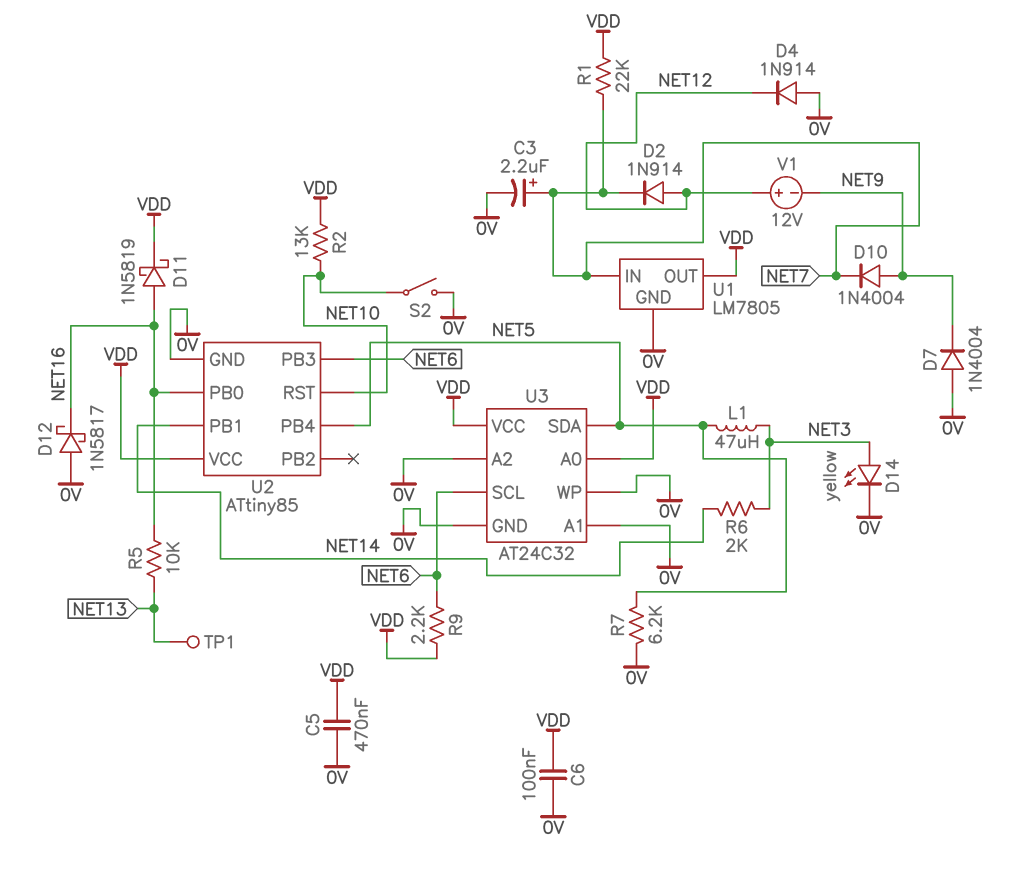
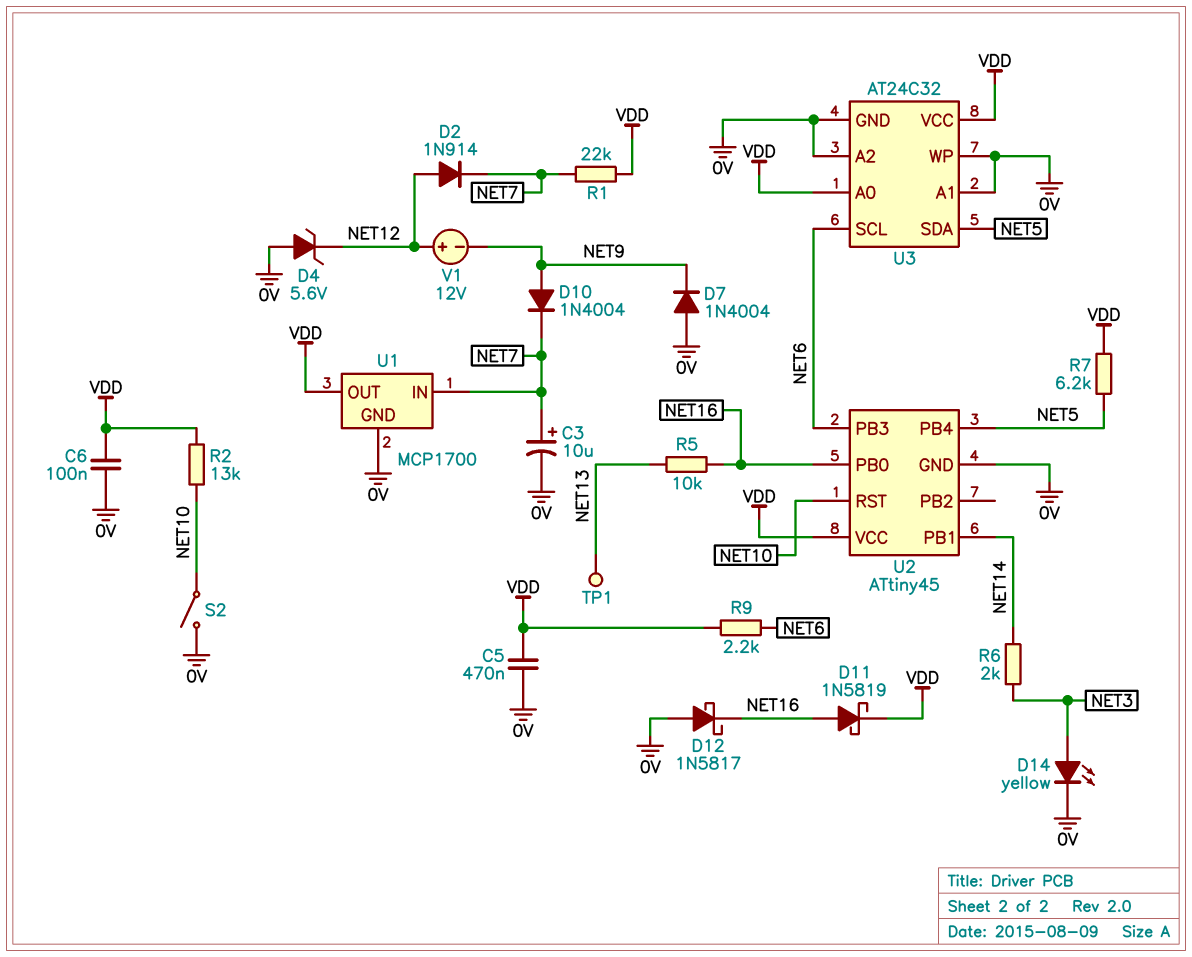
C3: 2.2uF (plus NET7, minus 0V) -> 10uF (plus NET7, minus 0V)
D4: diode 1N914 (A 0V, K NET12) -> zener 5.6V (A 0V, K NET12)
L1: 47uH (NET3, NET5) -> none
R7: 6.2k (0V, NET5) -> 6.2k (NET5, VDD)
U1: LM7805 -> MCP1700
U2: ATtiny85 -> ATtiny45

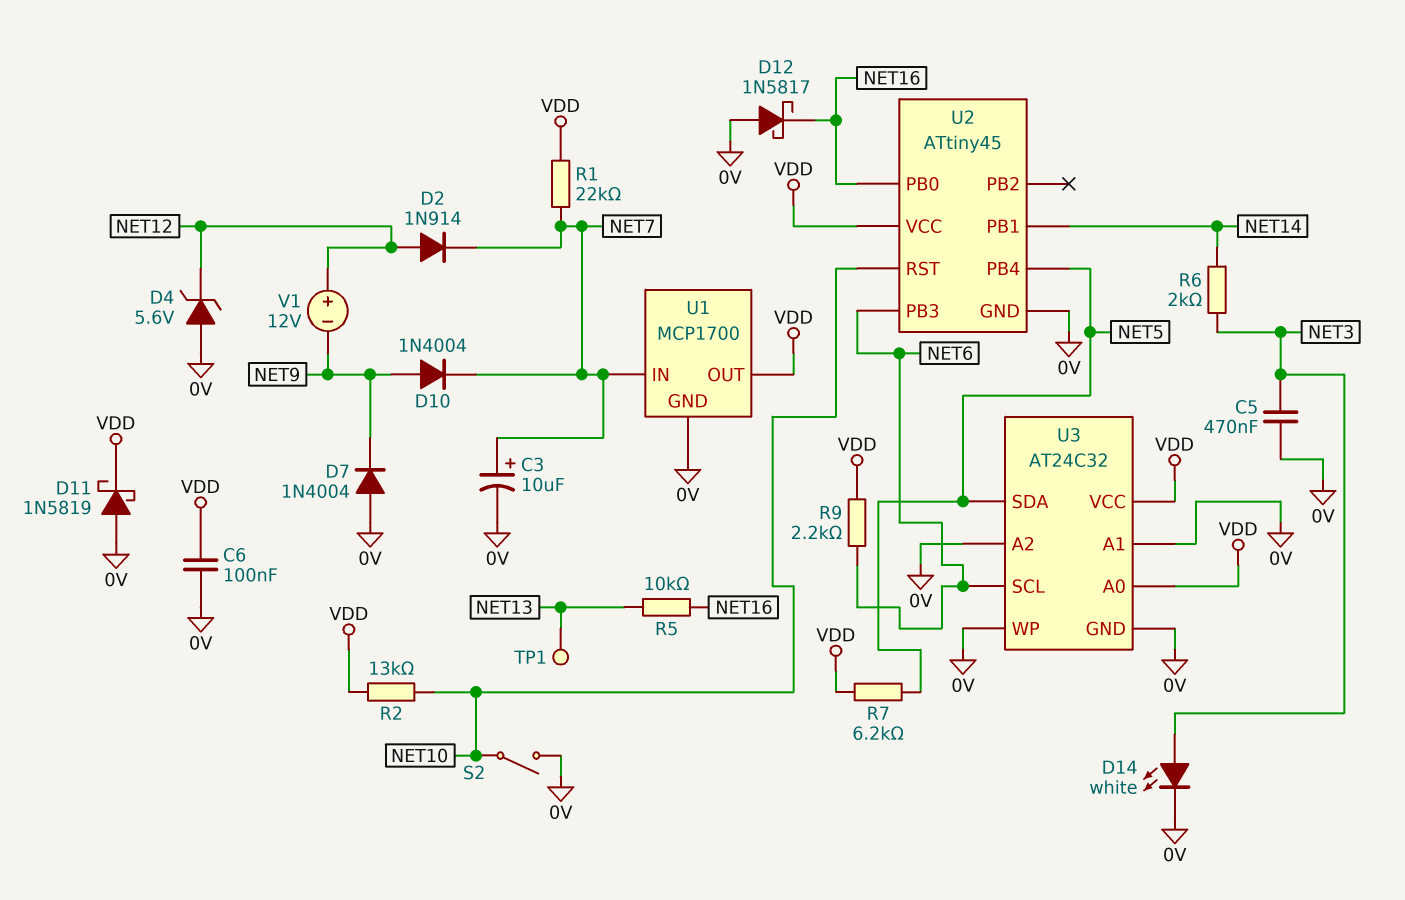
C5: 470nF (0V, VDD) -> 470nF (0V, NET3)
D11: schottky 1N5819 (A NET16, K VDD) -> schottky 1N5819 (A 0V, K VDD)
D14: LED yellow (A NET3, K 0V) -> LED white (A NET3, K 0V)

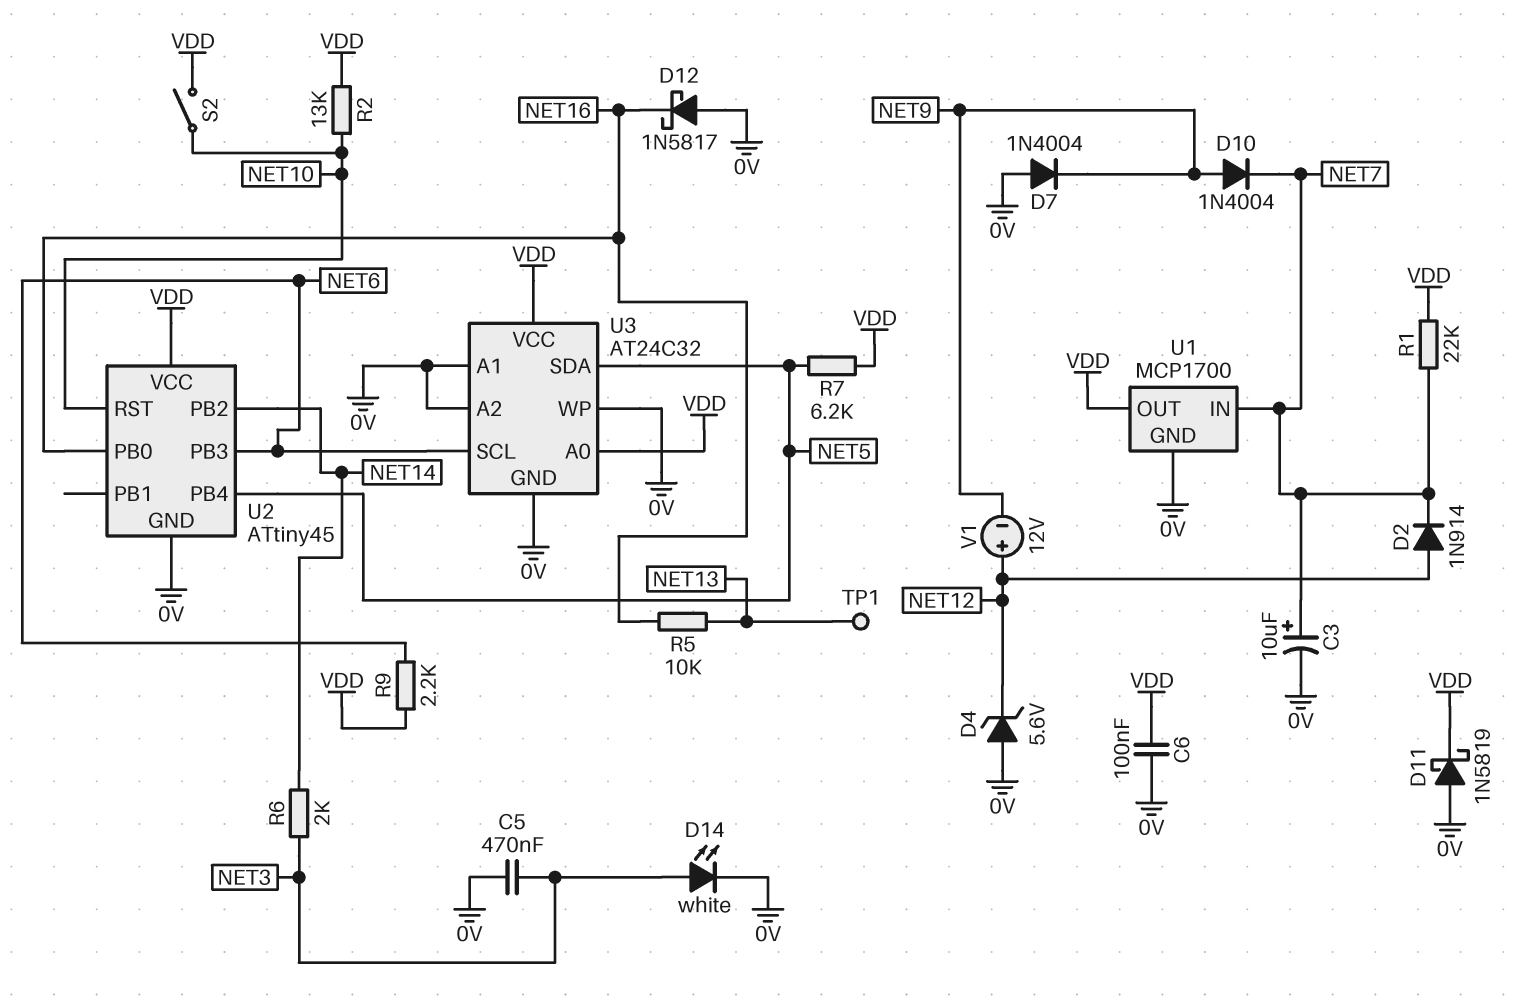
S2: switch (0V, NET10) -> switch (NET10, VDD)
U2 pin PB1: NET14 -> none
U2 pin PB2: none -> NET14

